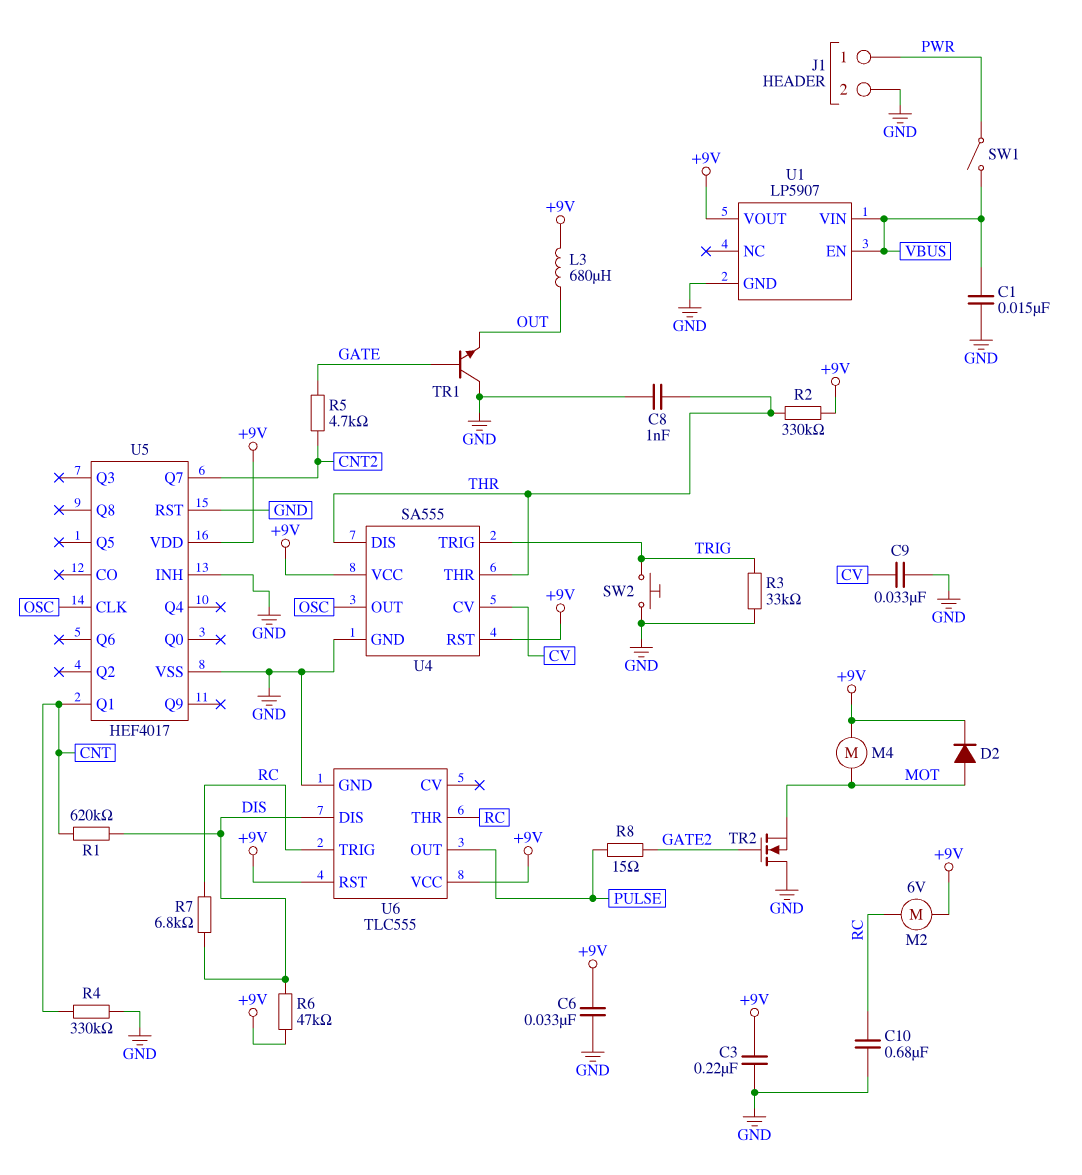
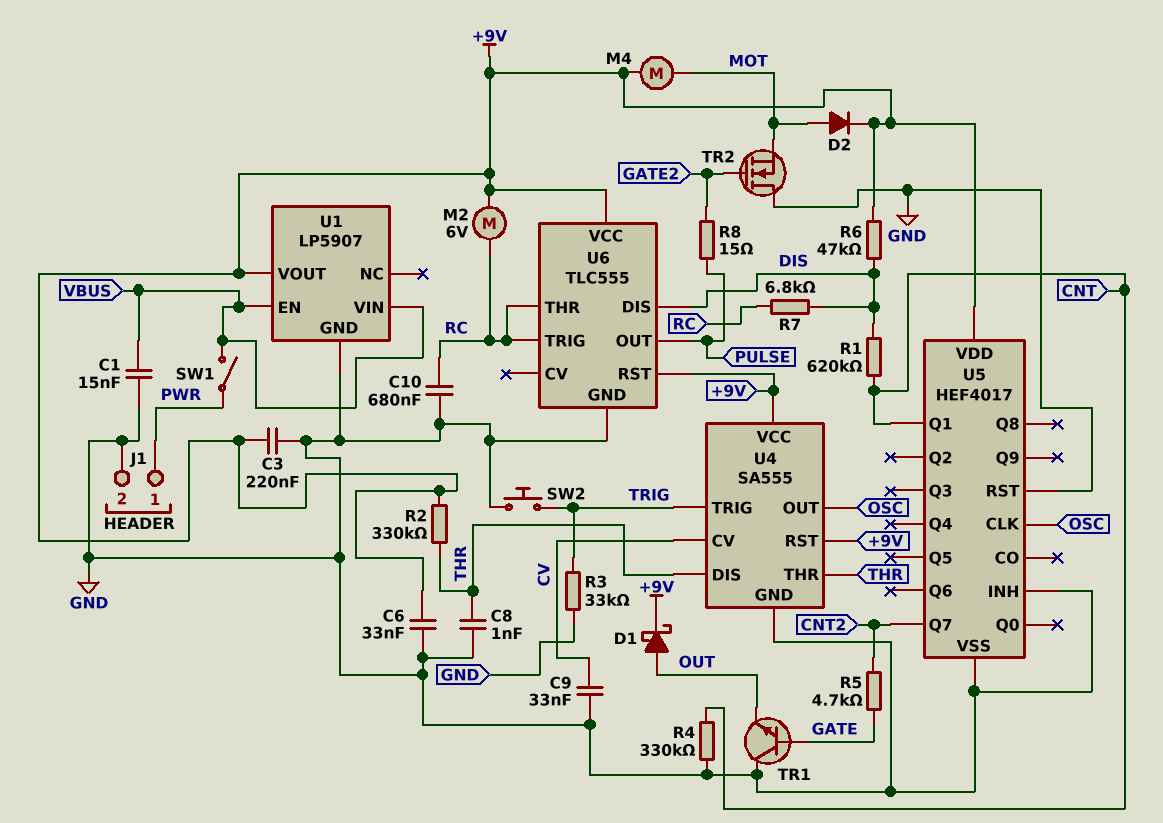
D1: none -> schottky (A OUT, K +9V)
L3: 680uH (+9V, OUT) -> none

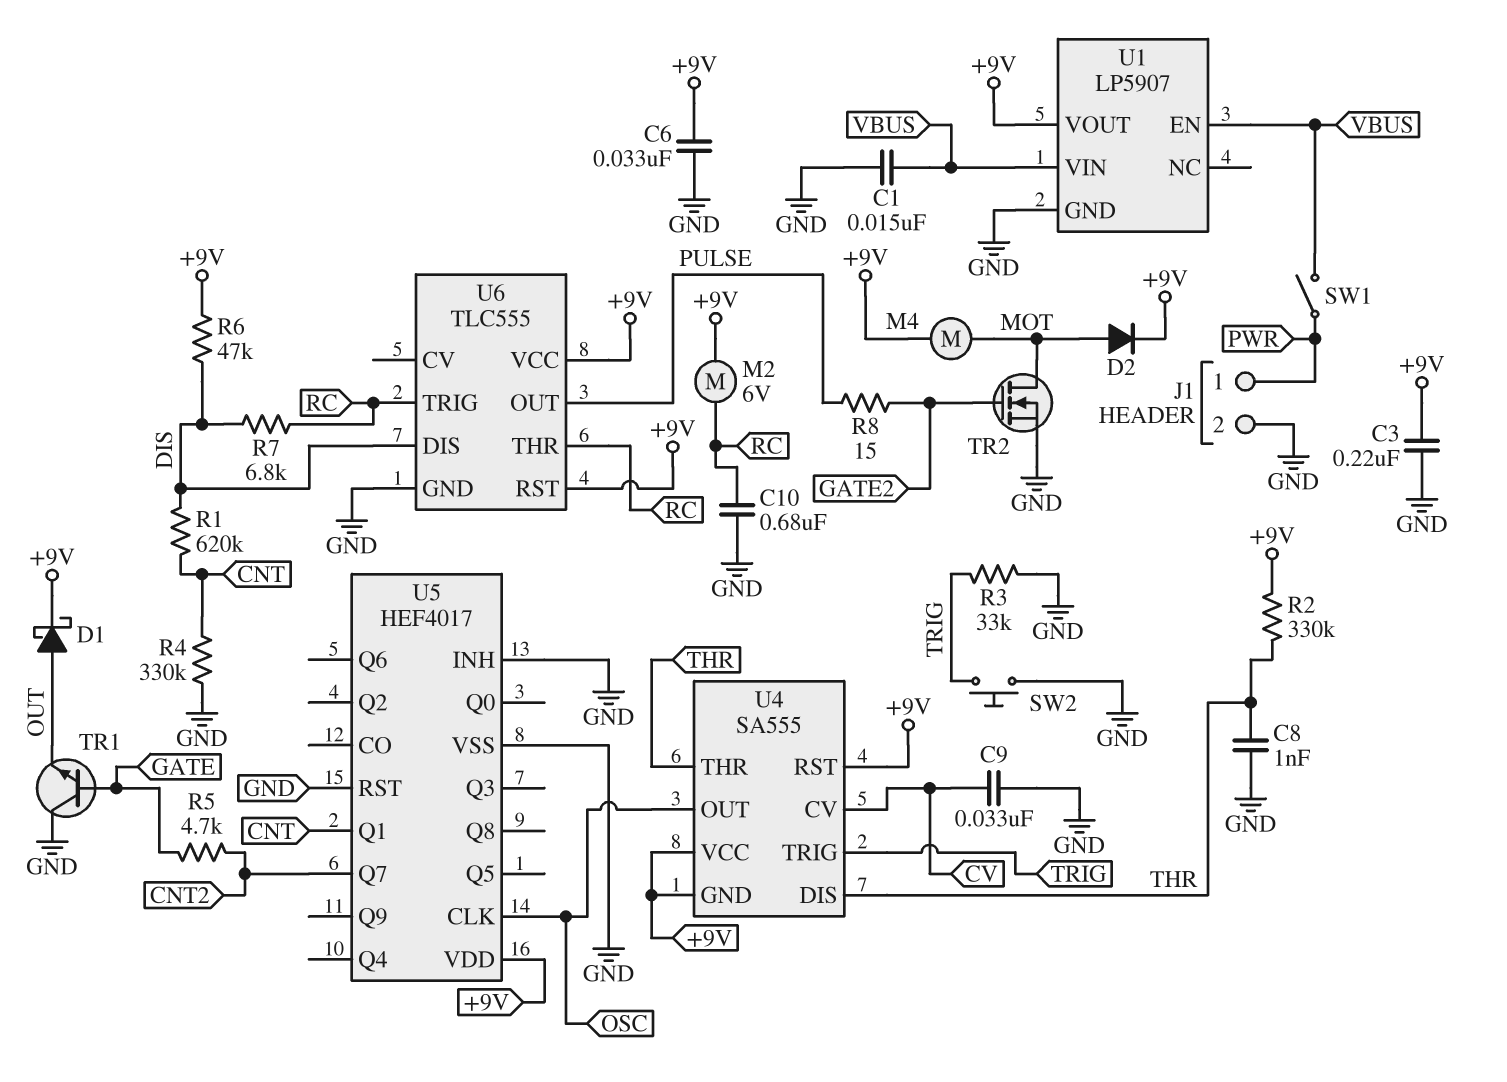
TR2: NMOS (G GATE2, D GND, S MOT) -> NMOS (G GATE2, D MOT, S GND)
U4 pin GND: GND -> +9V

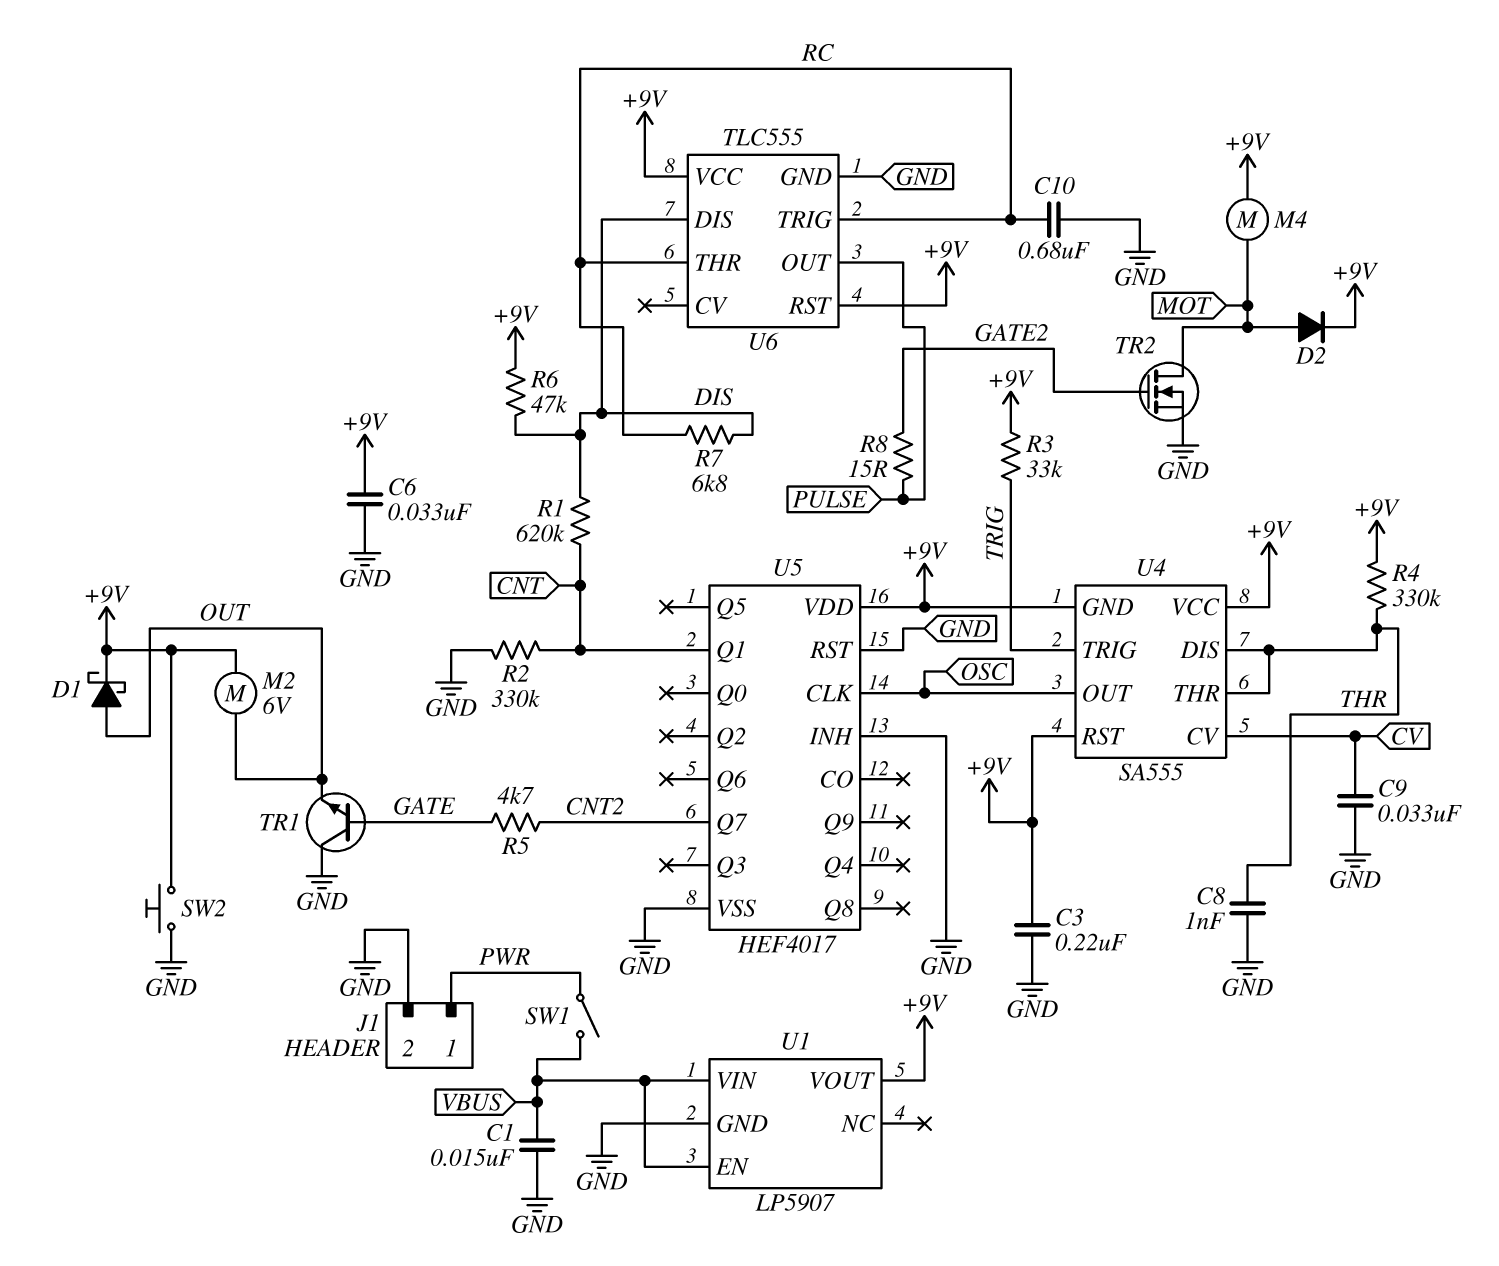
M2: motor 6V (+9V, RC) -> motor 6V (+9V, OUT)
R2: 330k (+9V, THR) -> 330k (CNT, GND)
R3: 33k (GND, TRIG) -> 33k (+9V, TRIG)
R4: 330k (CNT, GND) -> 330k (+9V, THR)
SW2: button (GND, TRIG) -> button (+9V, GND)

